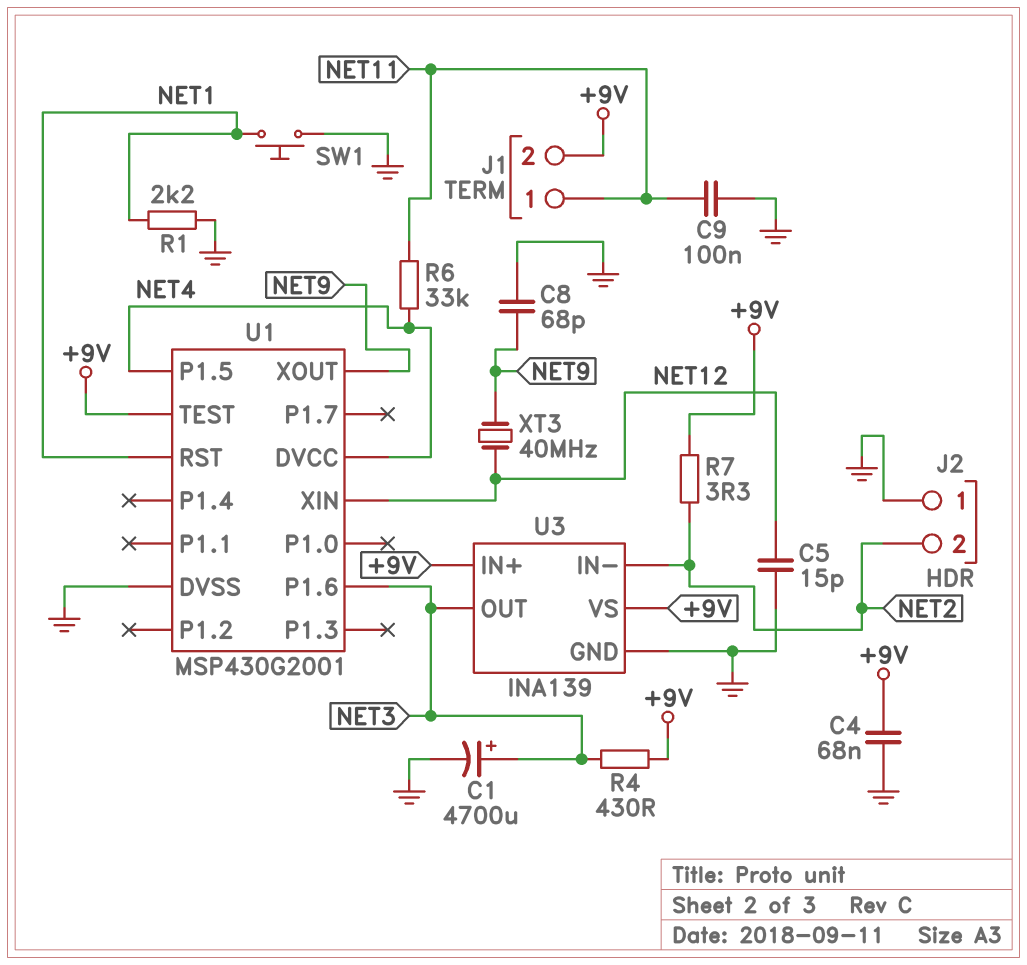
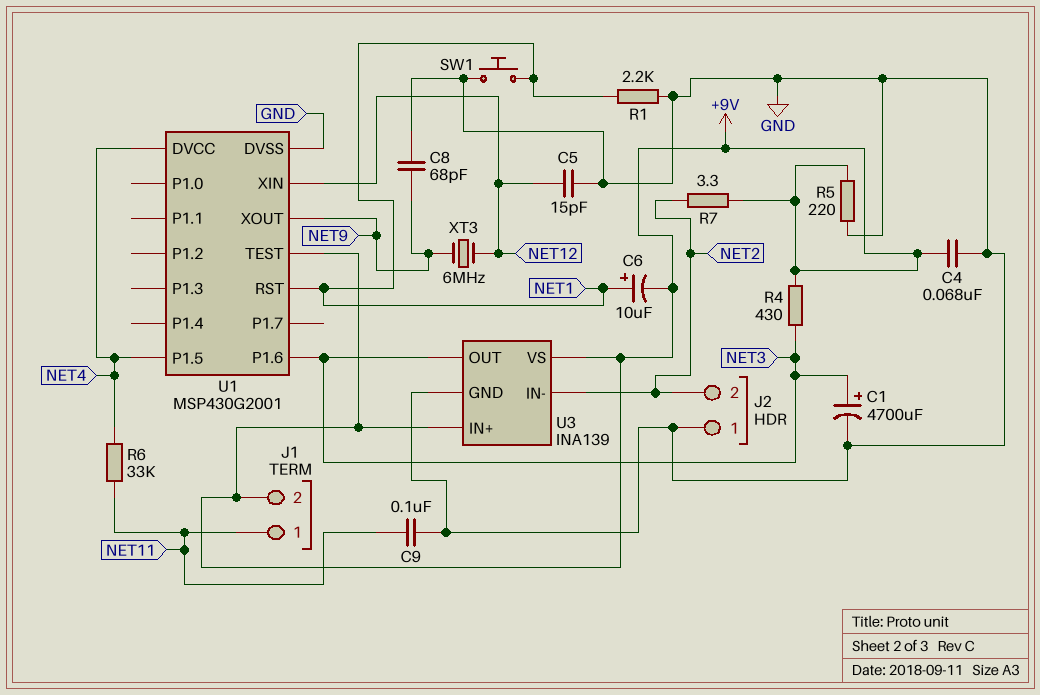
C6: none -> 10uF (plus NET1, minus +9V)
R5: none -> 220 (+9V, GND)
XT3: 40MHz (NET9, NET12) -> 6MHz (NET9, NET12)

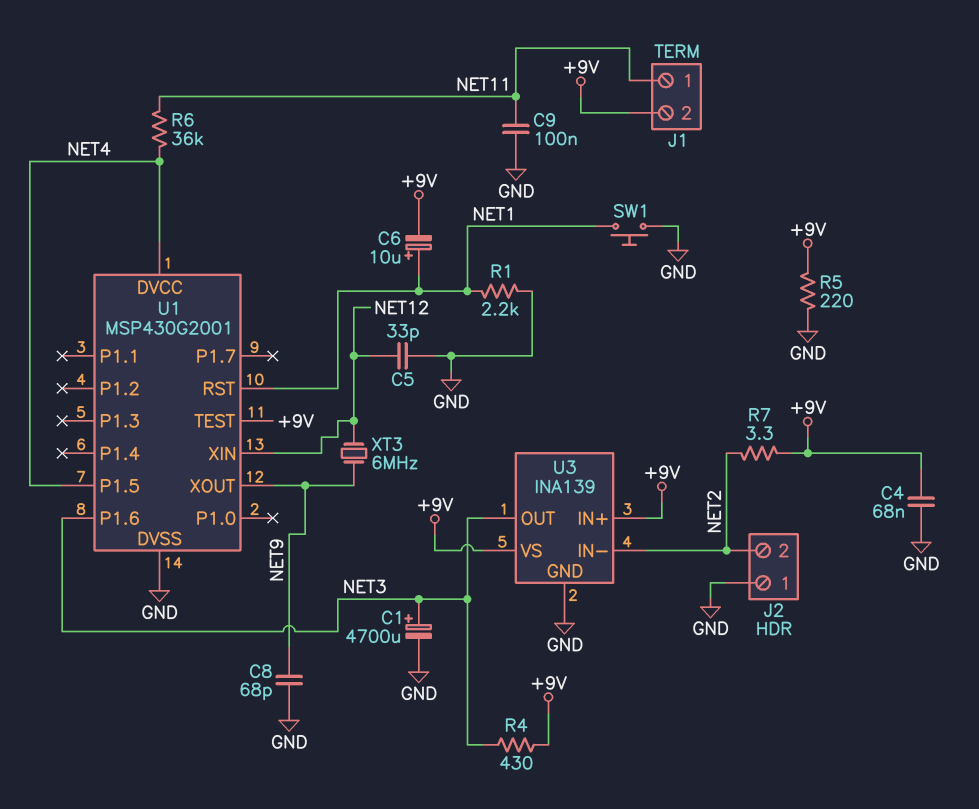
C5: 15pF (GND, NET12) -> 33pF (GND, NET12)
R6: 33k (NET4, NET11) -> 36k (NET4, NET11)

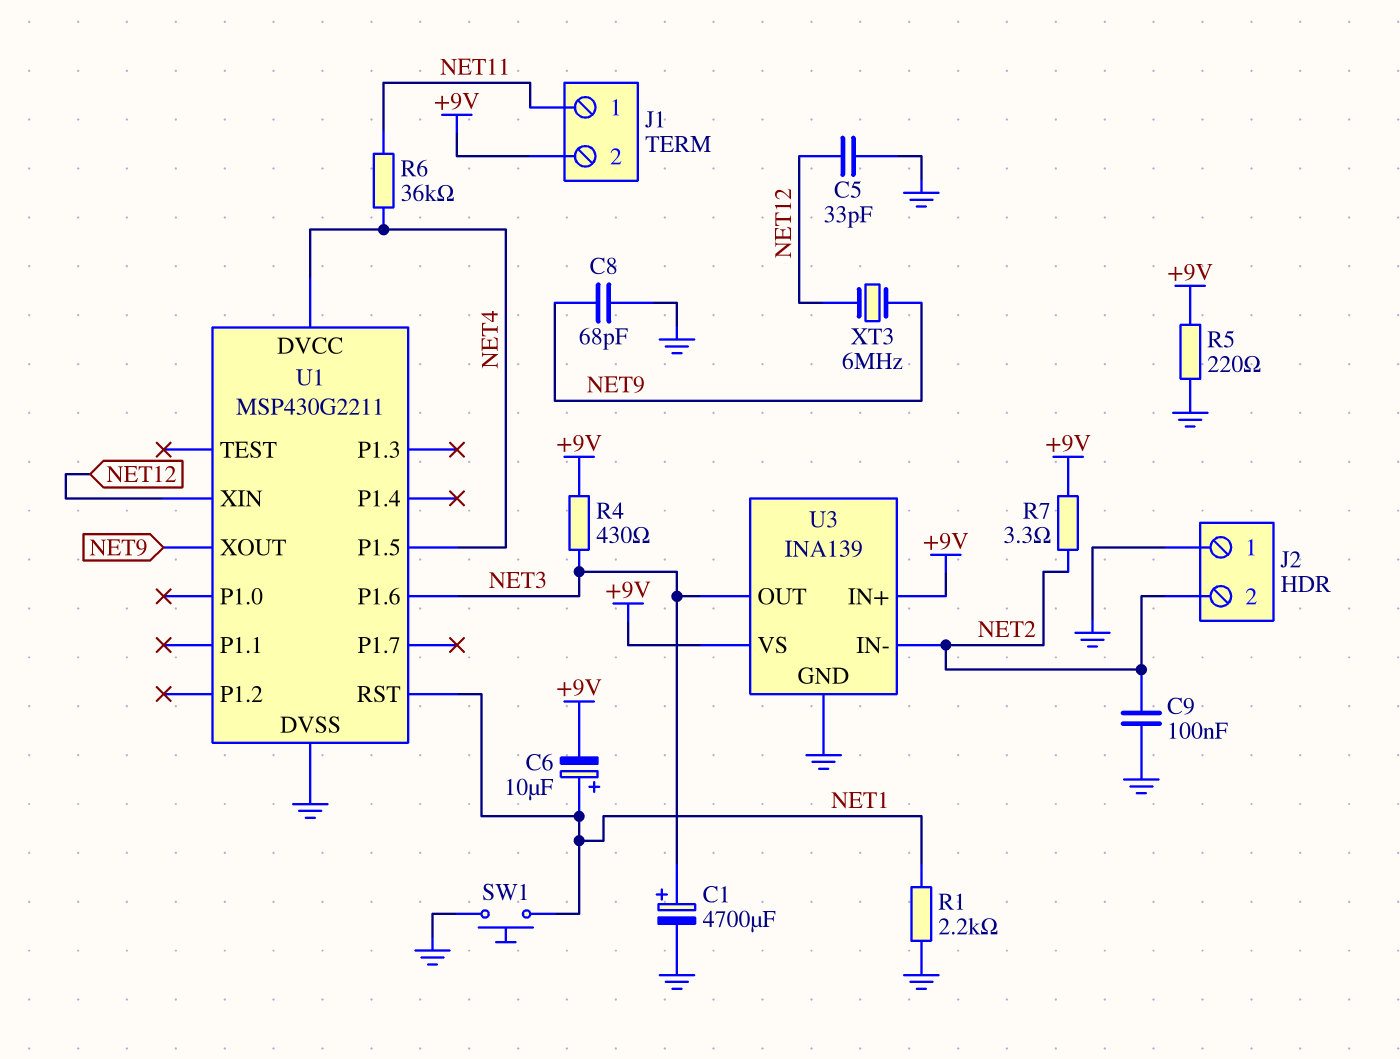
C4: 68nF (+9V, GND) -> none
C9: 100nF (GND, NET11) -> 100nF (GND, NET2)
U1: MSP430G2001 -> MSP430G2211
U1 pin TEST: +9V -> none

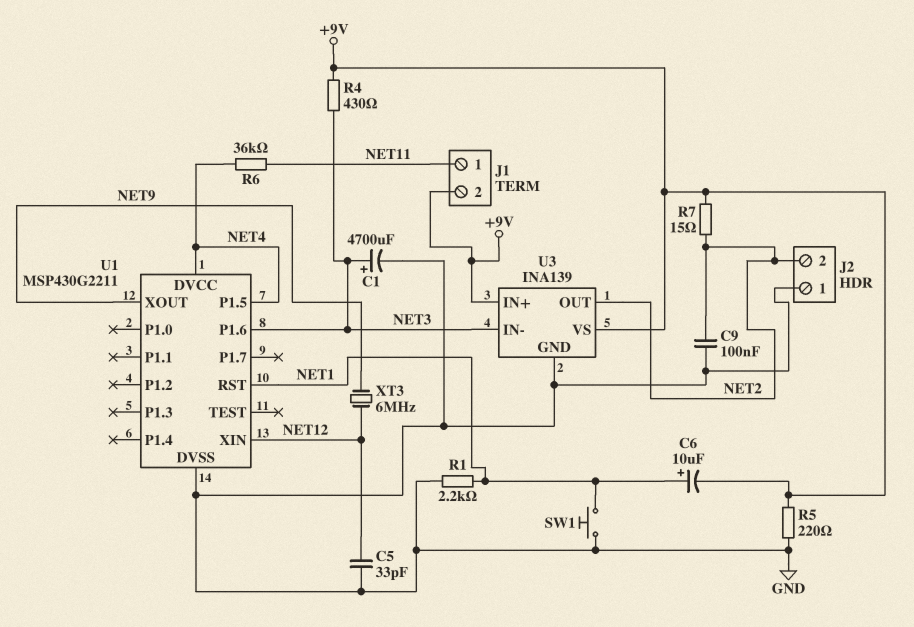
C8: 68pF (GND, NET9) -> none
R7: 3.3 (+9V, NET2) -> 15 (+9V, NET2)
U3 pin IN-: NET2 -> NET3
U3 pin OUT: NET3 -> NET2

